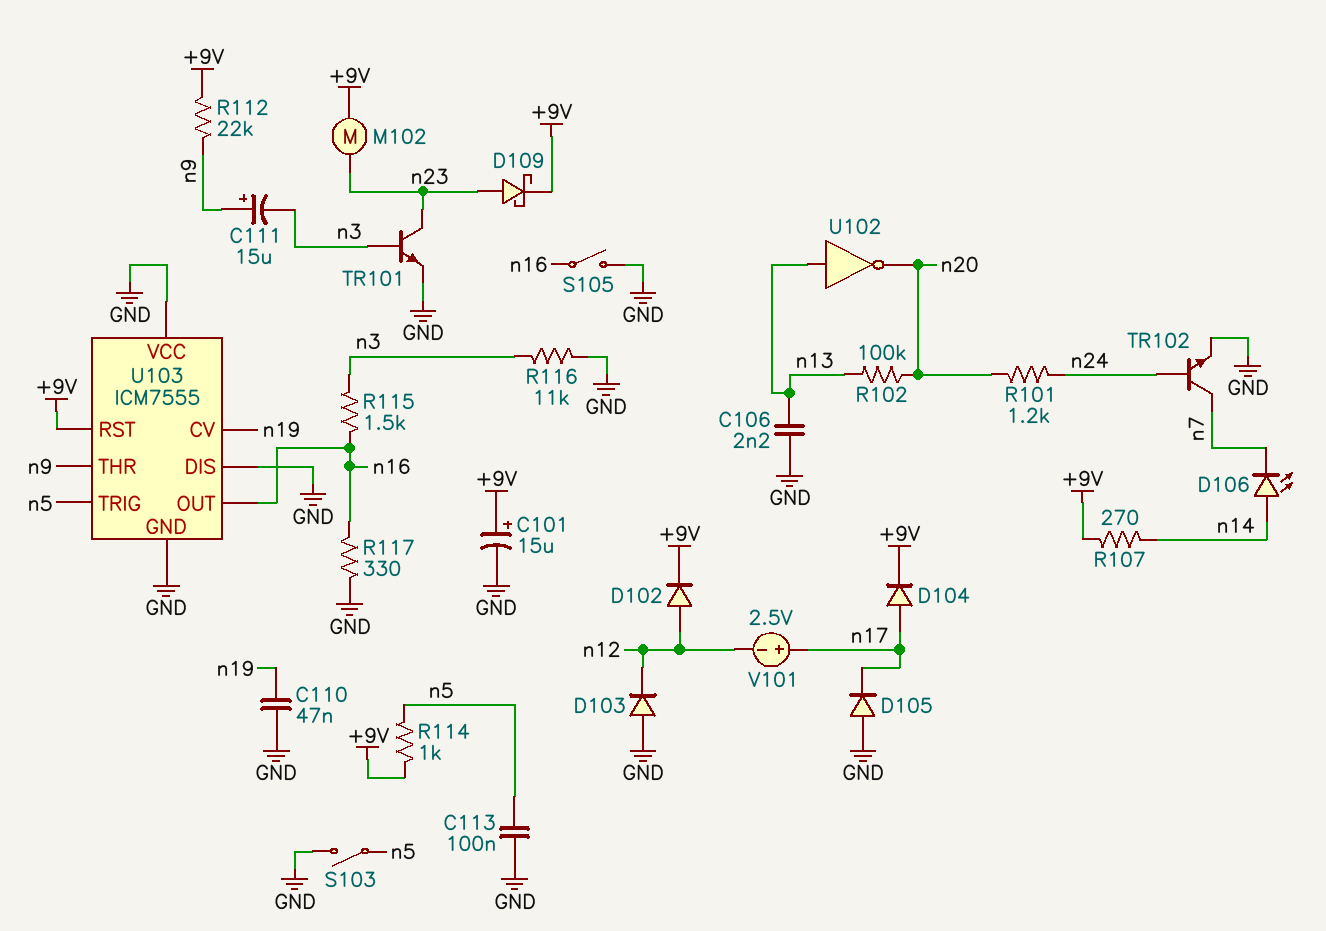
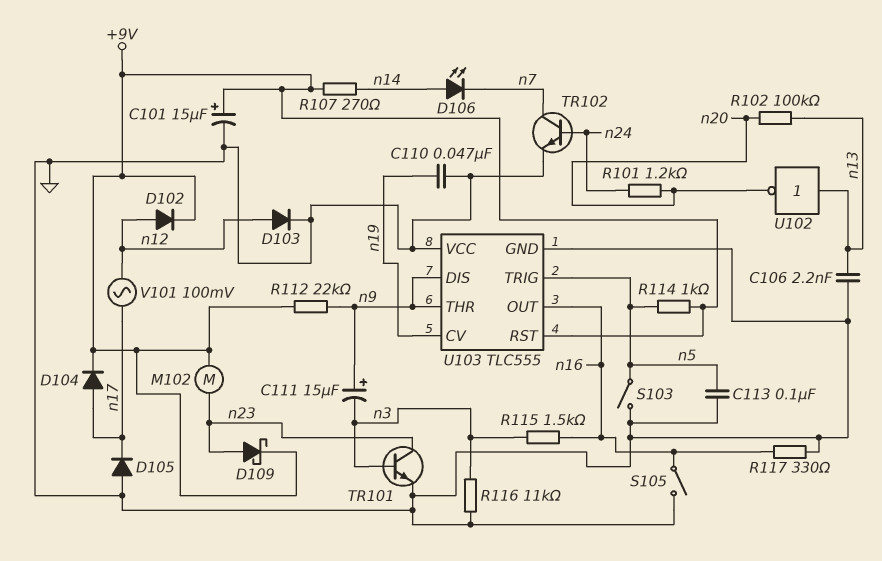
D103: diode (A GND, K n12) -> diode (A n12, K GND)
U103: ICM7555 -> TLC555
U103 pin DIS: GND -> n9
V101: 2.5V (plus n17, minus n12) -> AC 100mV (n12, n17)

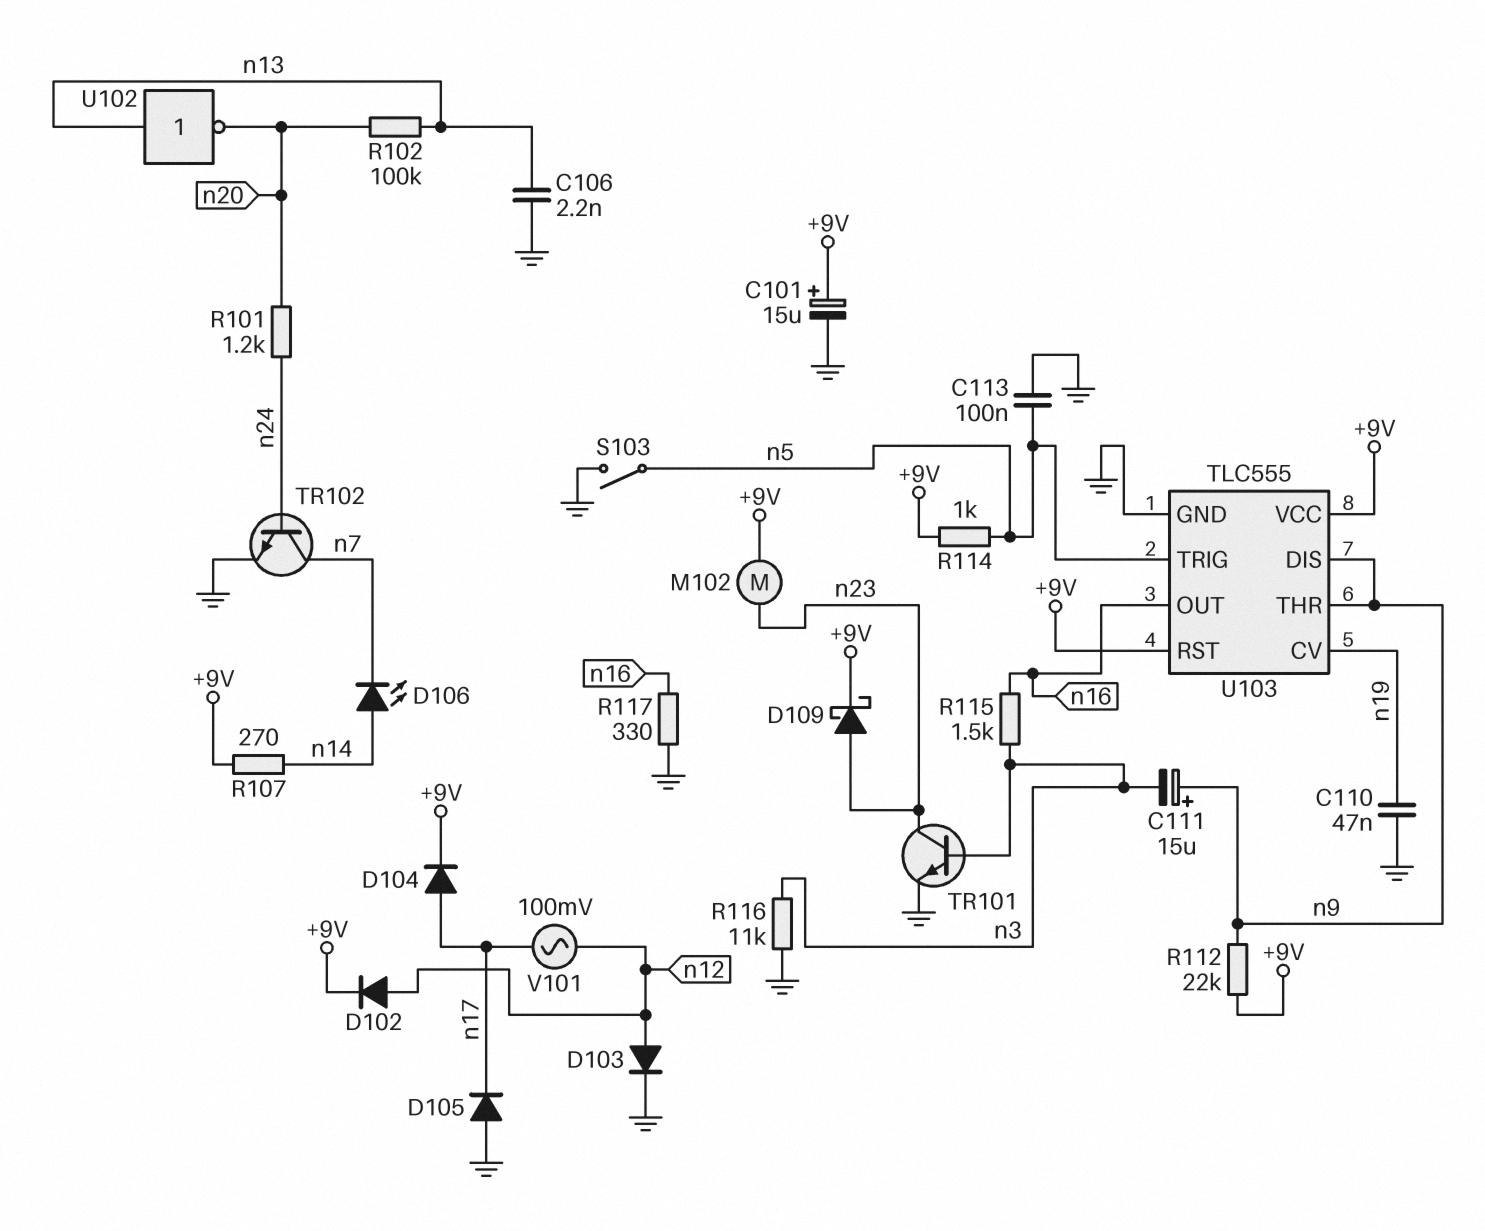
S105: switch (GND, n16) -> none
U103 pin VCC: GND -> +9V

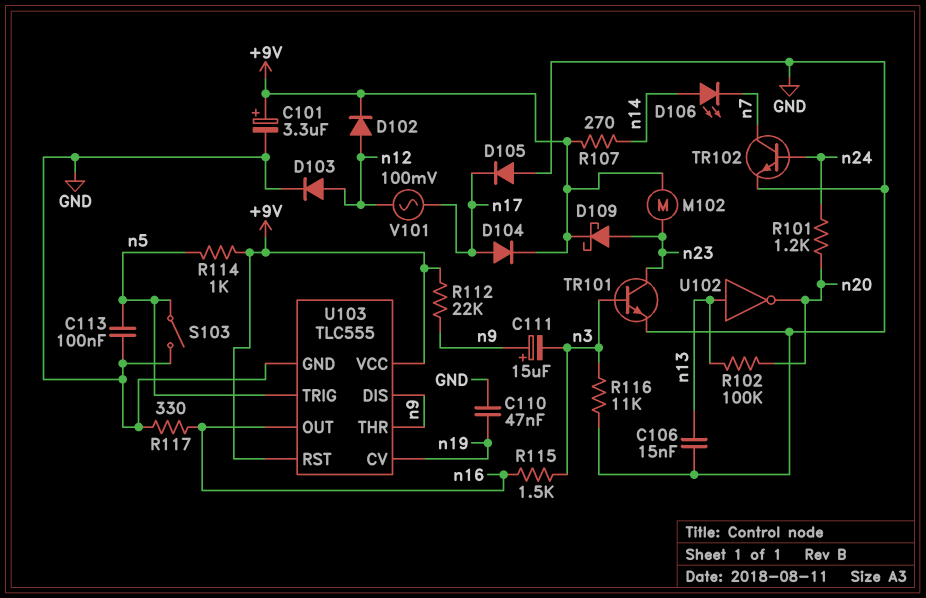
C101: 15uF (plus +9V, minus GND) -> 3.3uF (plus +9V, minus GND)
C106: 2.2nF (GND, n13) -> 15nF (GND, n13)

